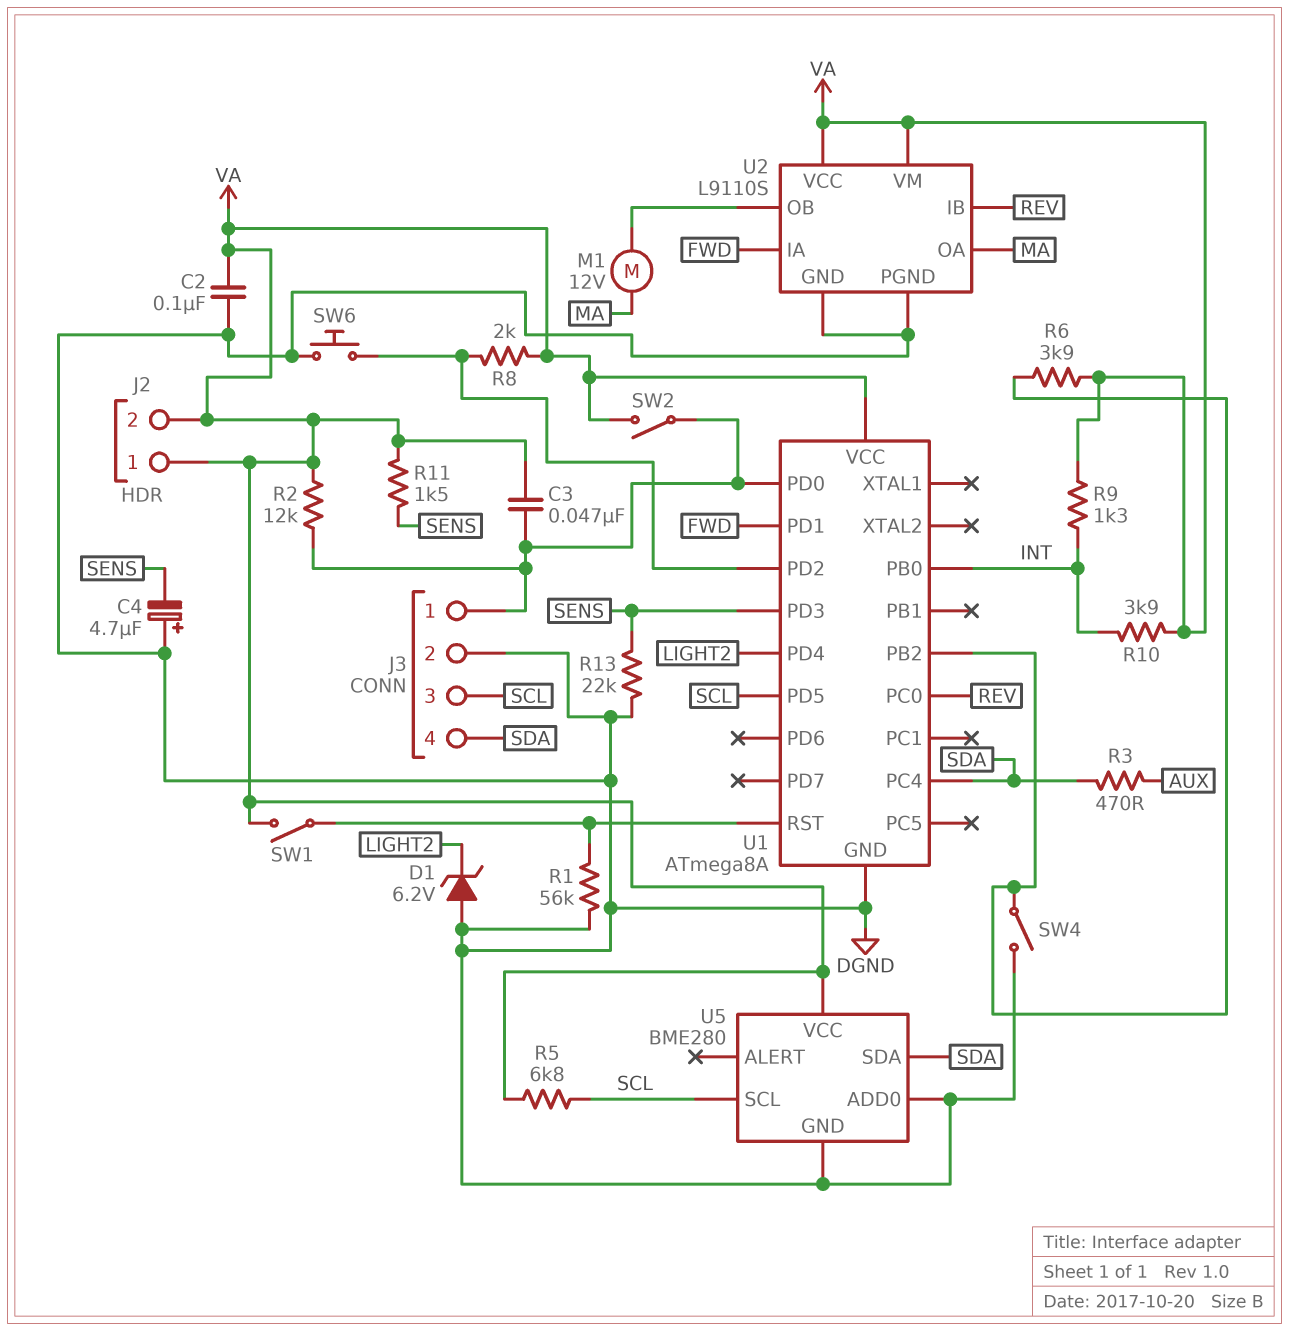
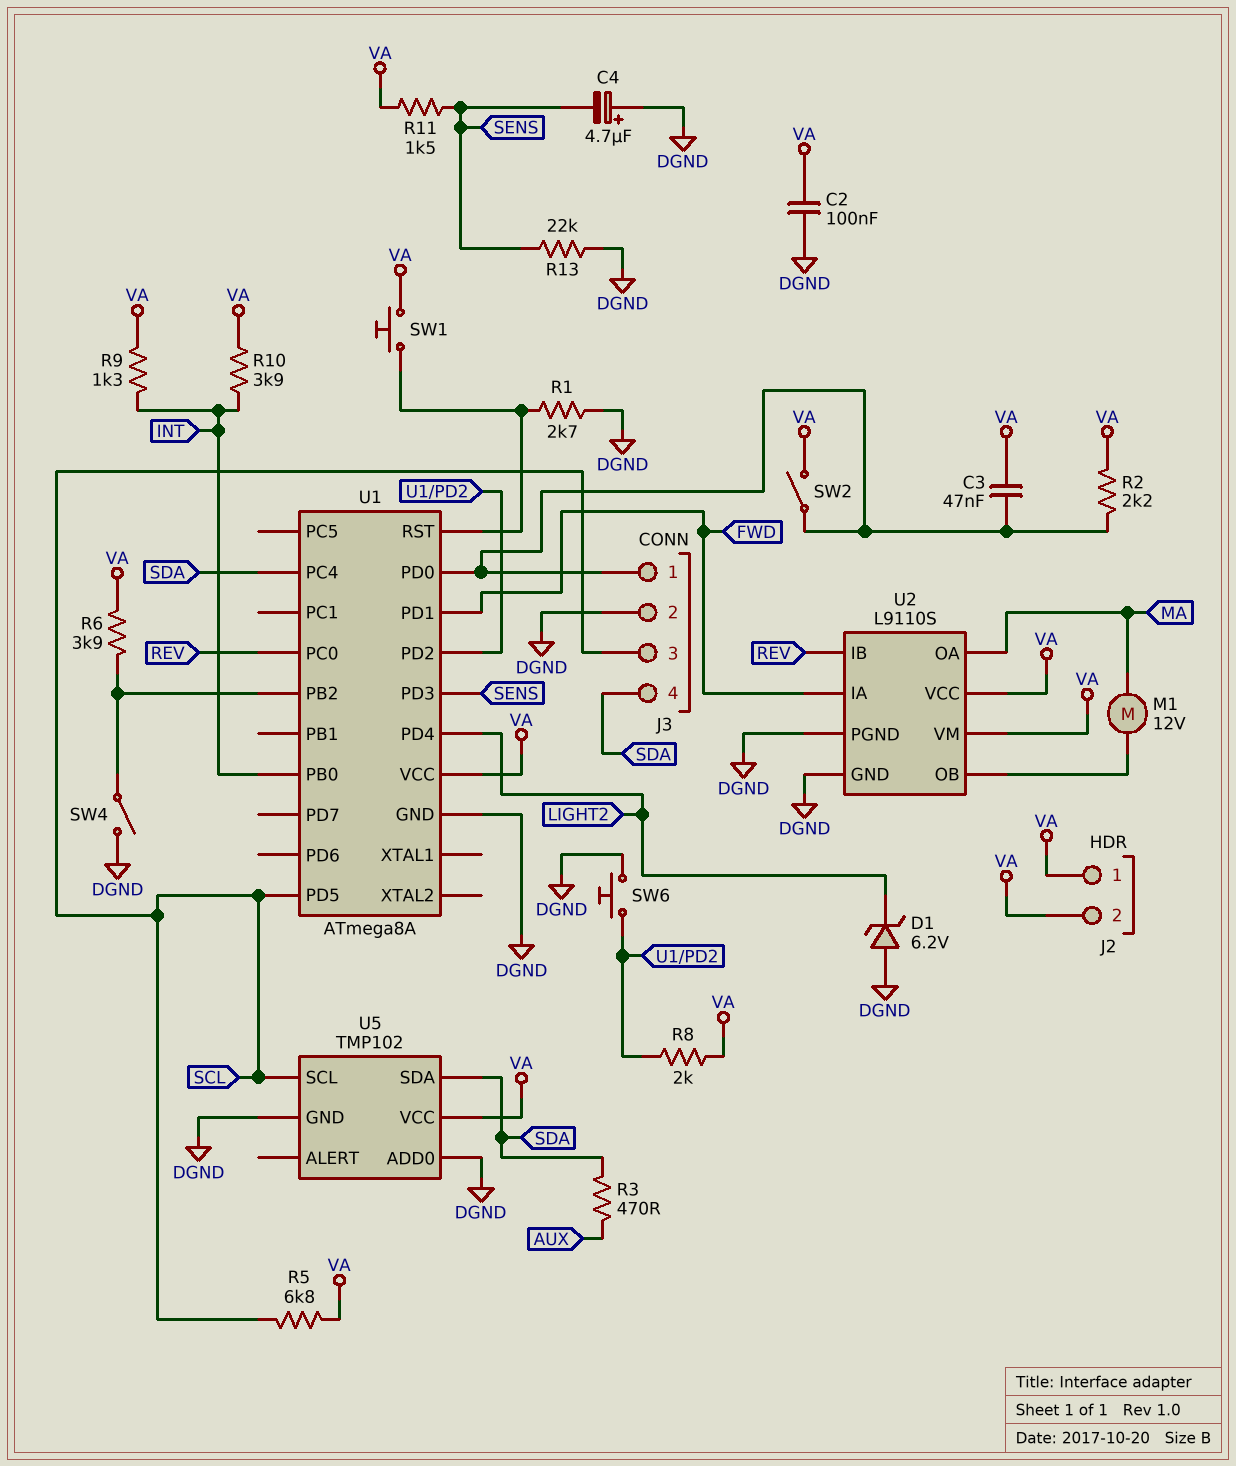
R1: 56k (DGND, U1/RST) -> 2.7k (DGND, U1/RST)
R2: 12k (J3/1, VA) -> 2.2k (J3/1, VA)
SW1: switch (U1/RST, VA) -> button (U1/RST, VA)
U5: BME280 -> TMP102

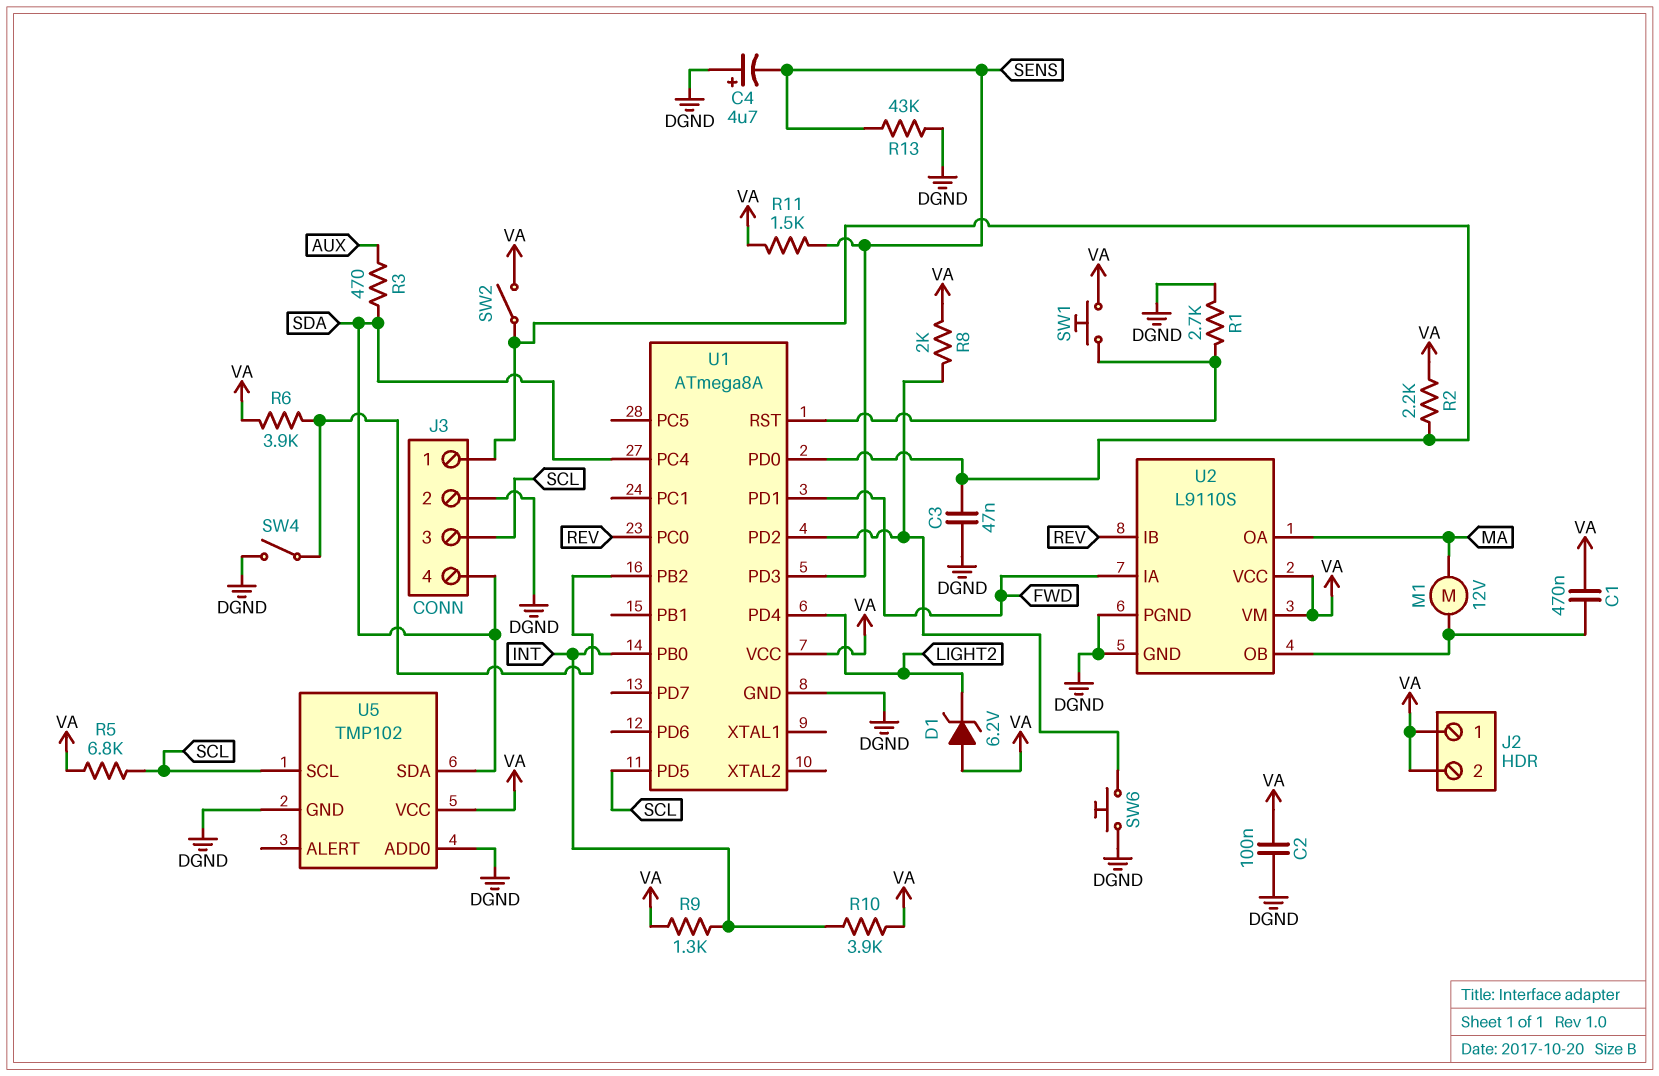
C1: none -> 470nF (U2/OB, VA)
C3: 47nF (J3/1, VA) -> 47nF (DGND, J3/1)
D1: zener 6.2V (A DGND, K LIGHT2) -> zener 6.2V (A VA, K LIGHT2)
R13: 22k (DGND, SENS) -> 43k (DGND, SENS)

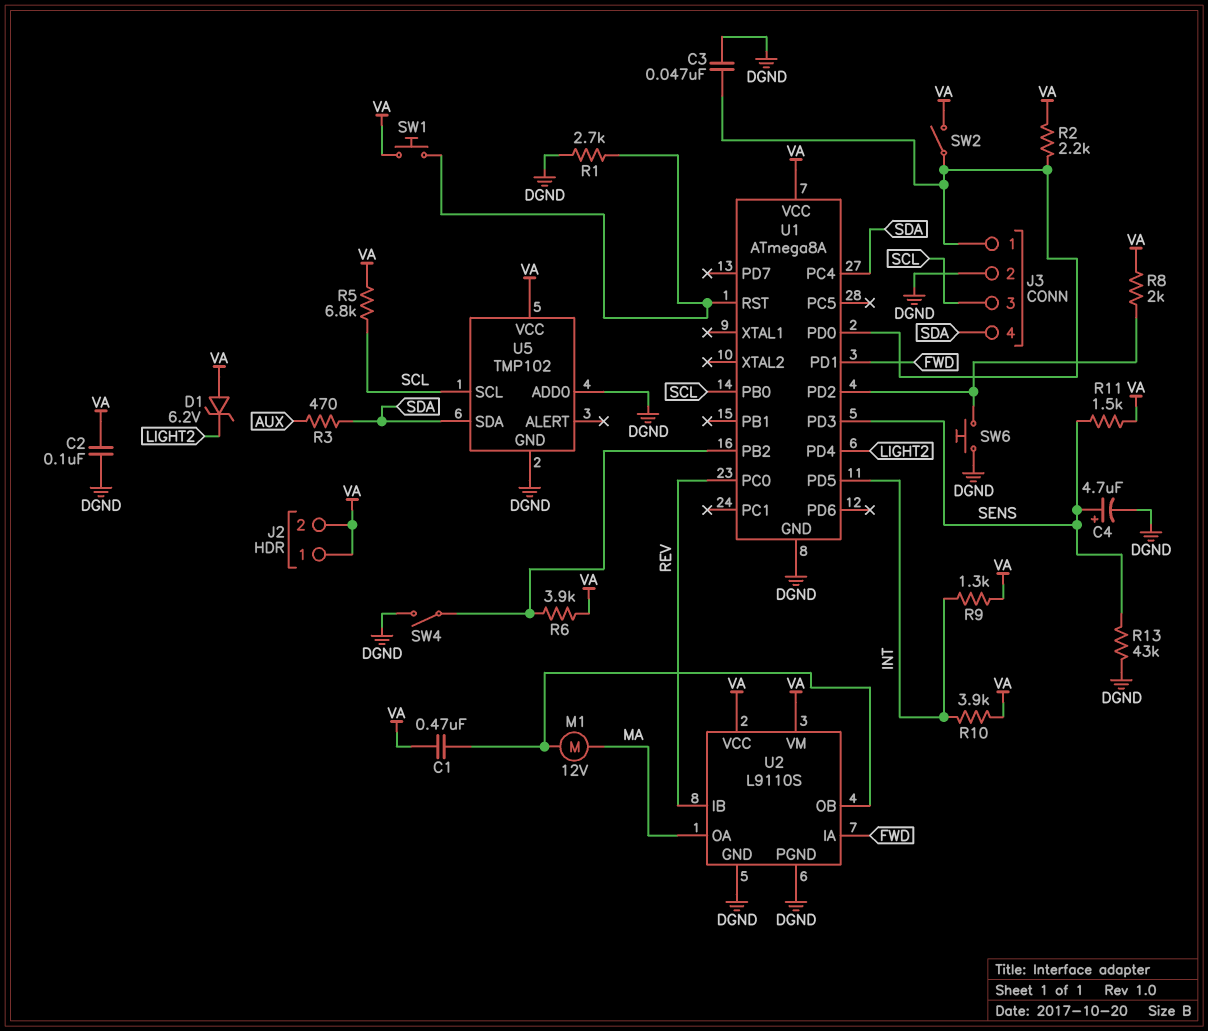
C4: 4.7uF (plus DGND, minus SENS) -> 4.7uF (plus SENS, minus DGND)
U1 pin PB0: INT -> SCL
U1 pin PD5: SCL -> INT

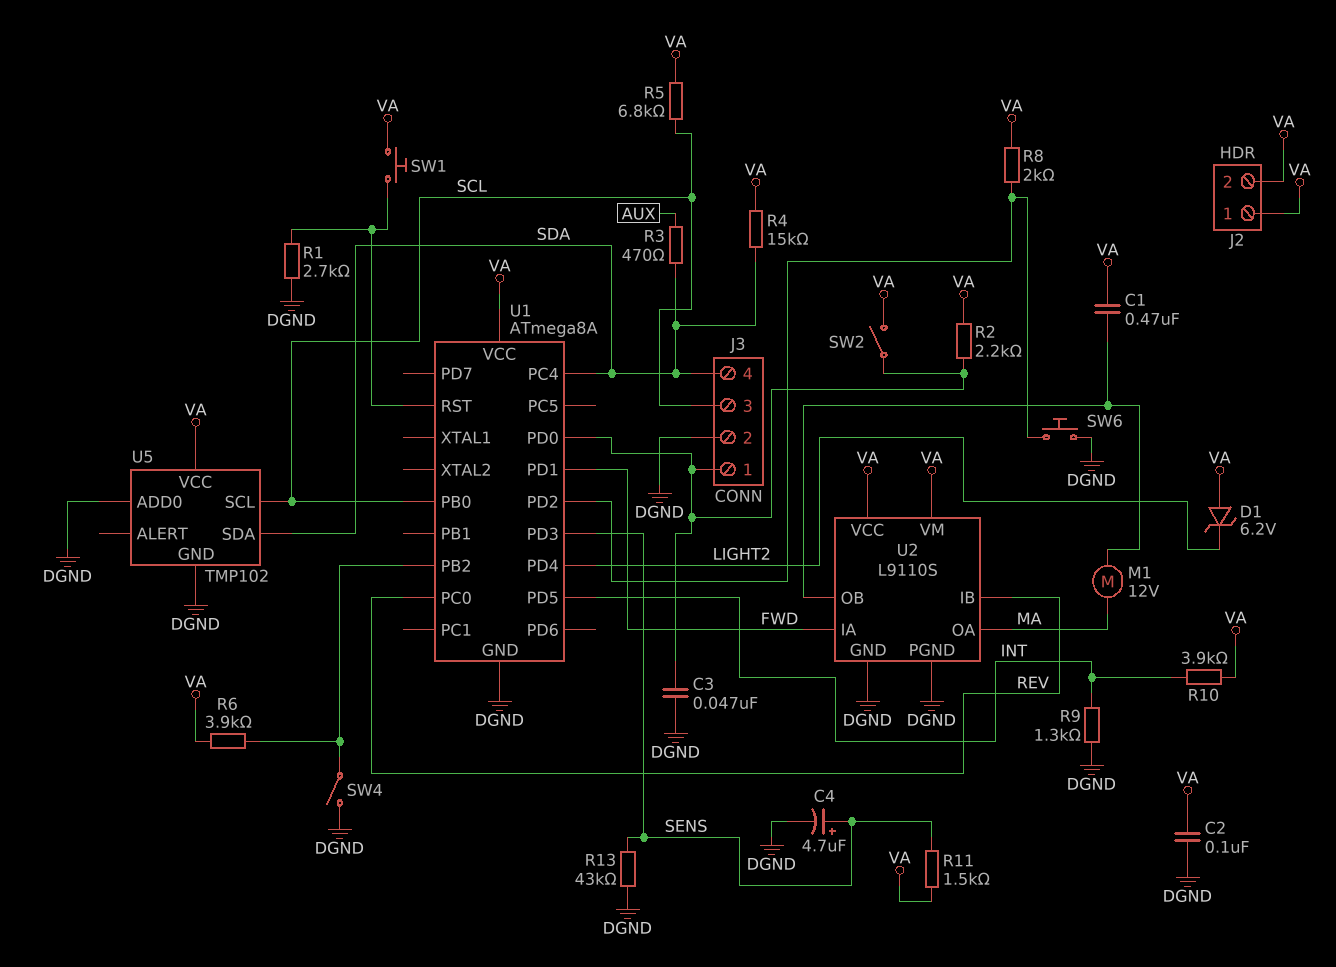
R4: none -> 15k (SDA, VA)
R9: 1.3k (INT, VA) -> 1.3k (DGND, INT)

